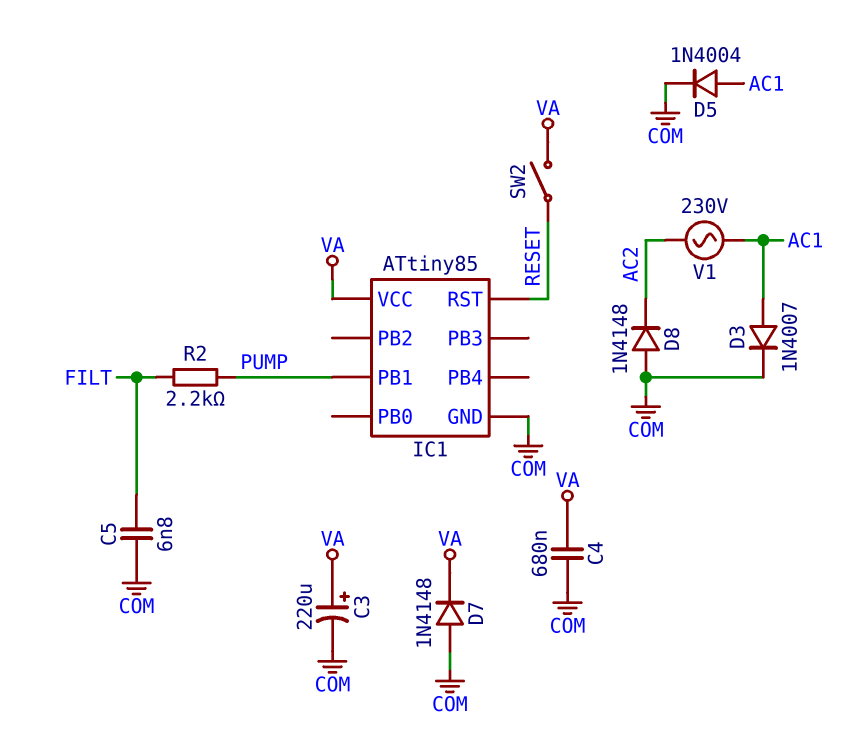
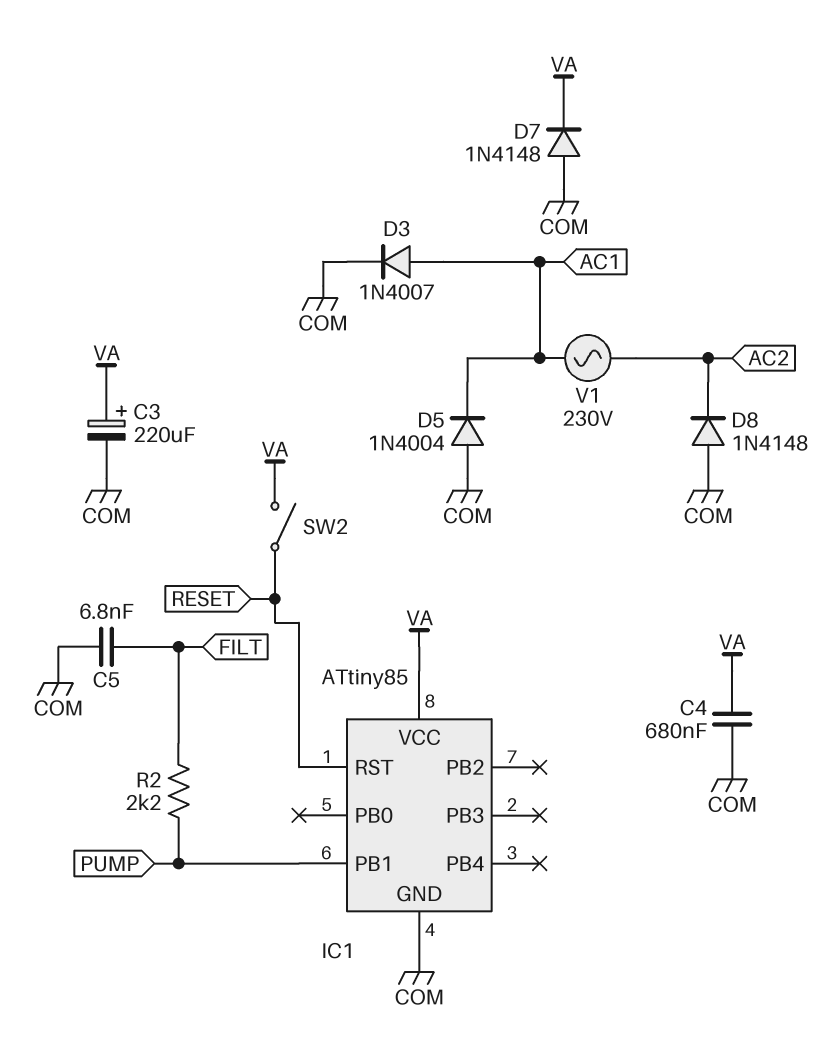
D5: diode 1N4004 (A AC1, K COM) -> diode 1N4004 (A COM, K AC1)

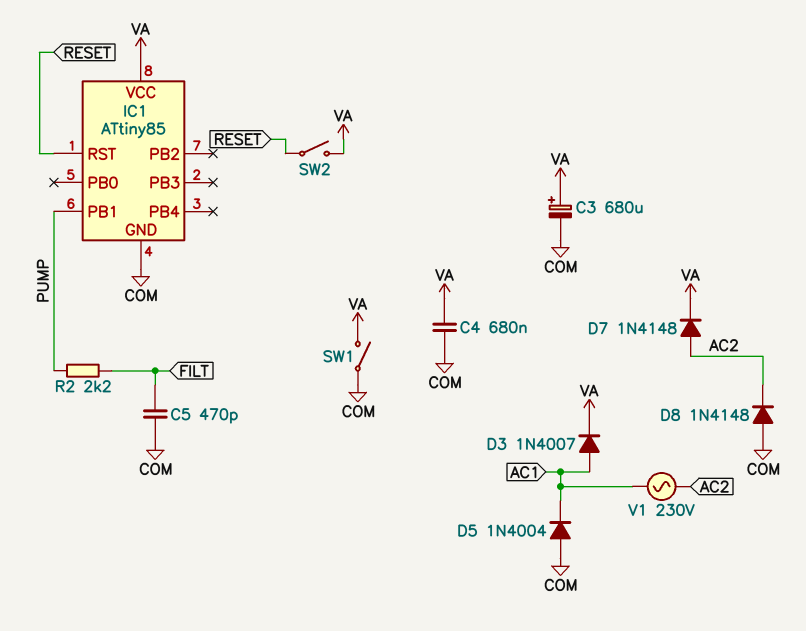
C3: 220uF (plus VA, minus COM) -> 680uF (plus VA, minus COM)
C5: 6.8nF (COM, FILT) -> 470pF (COM, FILT)
D3: diode 1N4007 (A AC1, K COM) -> diode 1N4007 (A AC1, K VA)
D7: diode 1N4148 (A COM, K VA) -> diode 1N4148 (A AC2, K VA)
SW1: none -> switch (COM, VA)

